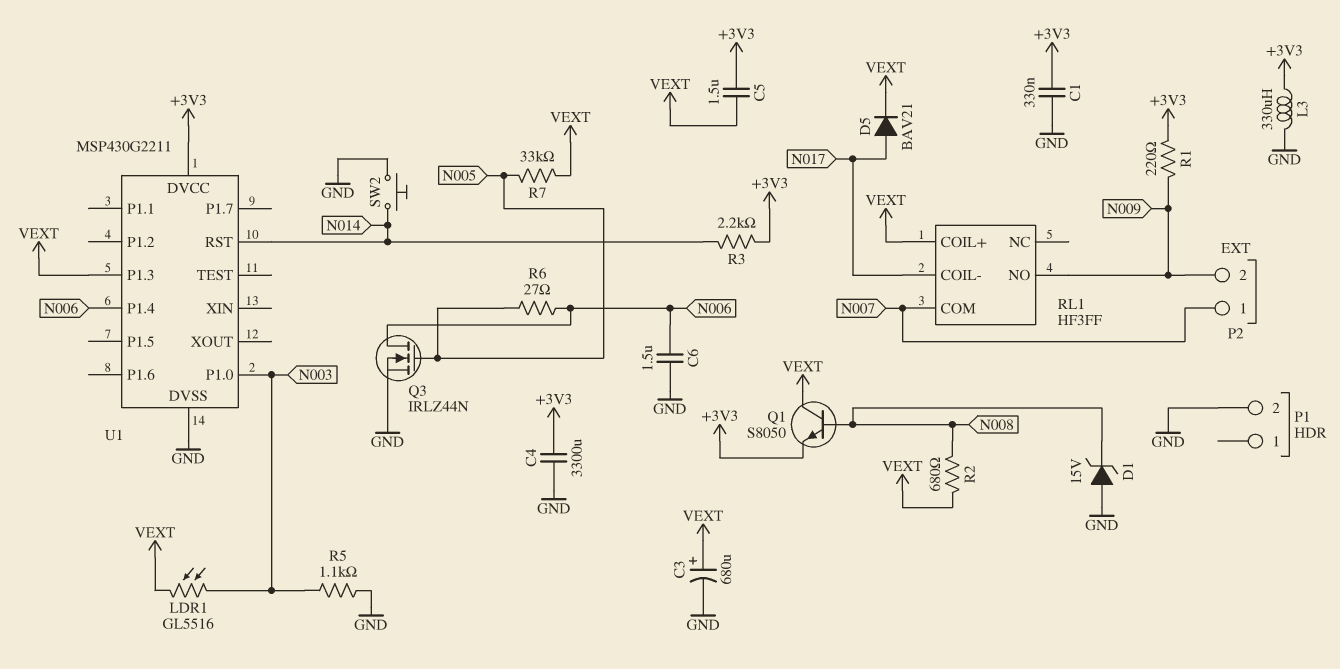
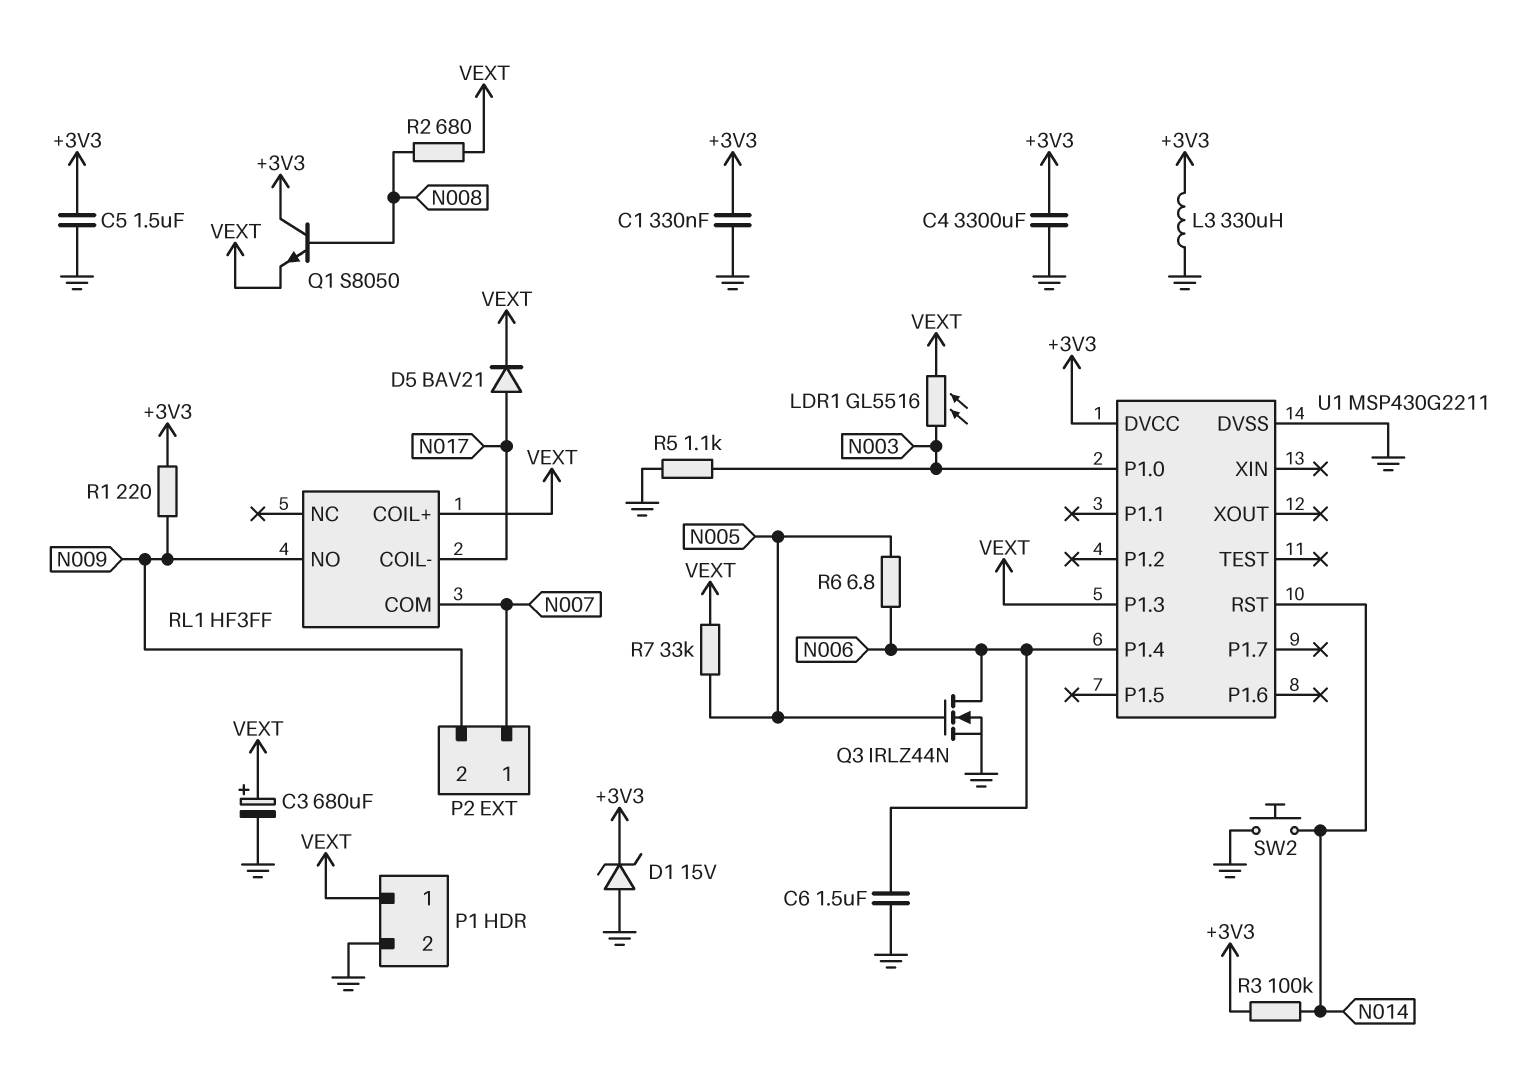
C5: 1.5uF (+3V3, VEXT) -> 1.5uF (+3V3, GND)
D1: zener 15V (A GND, K N008) -> zener 15V (A GND, K +3V3)
P1 pin 1: none -> VEXT
Q1: NPN S8050 (B N008, C VEXT, E +3V3) -> NPN S8050 (B N008, C +3V3, E VEXT)
R3: 2.2k (+3V3, N014) -> 100k (+3V3, N014)
R6: 27 (N005, N006) -> 6.8 (N005, N006)

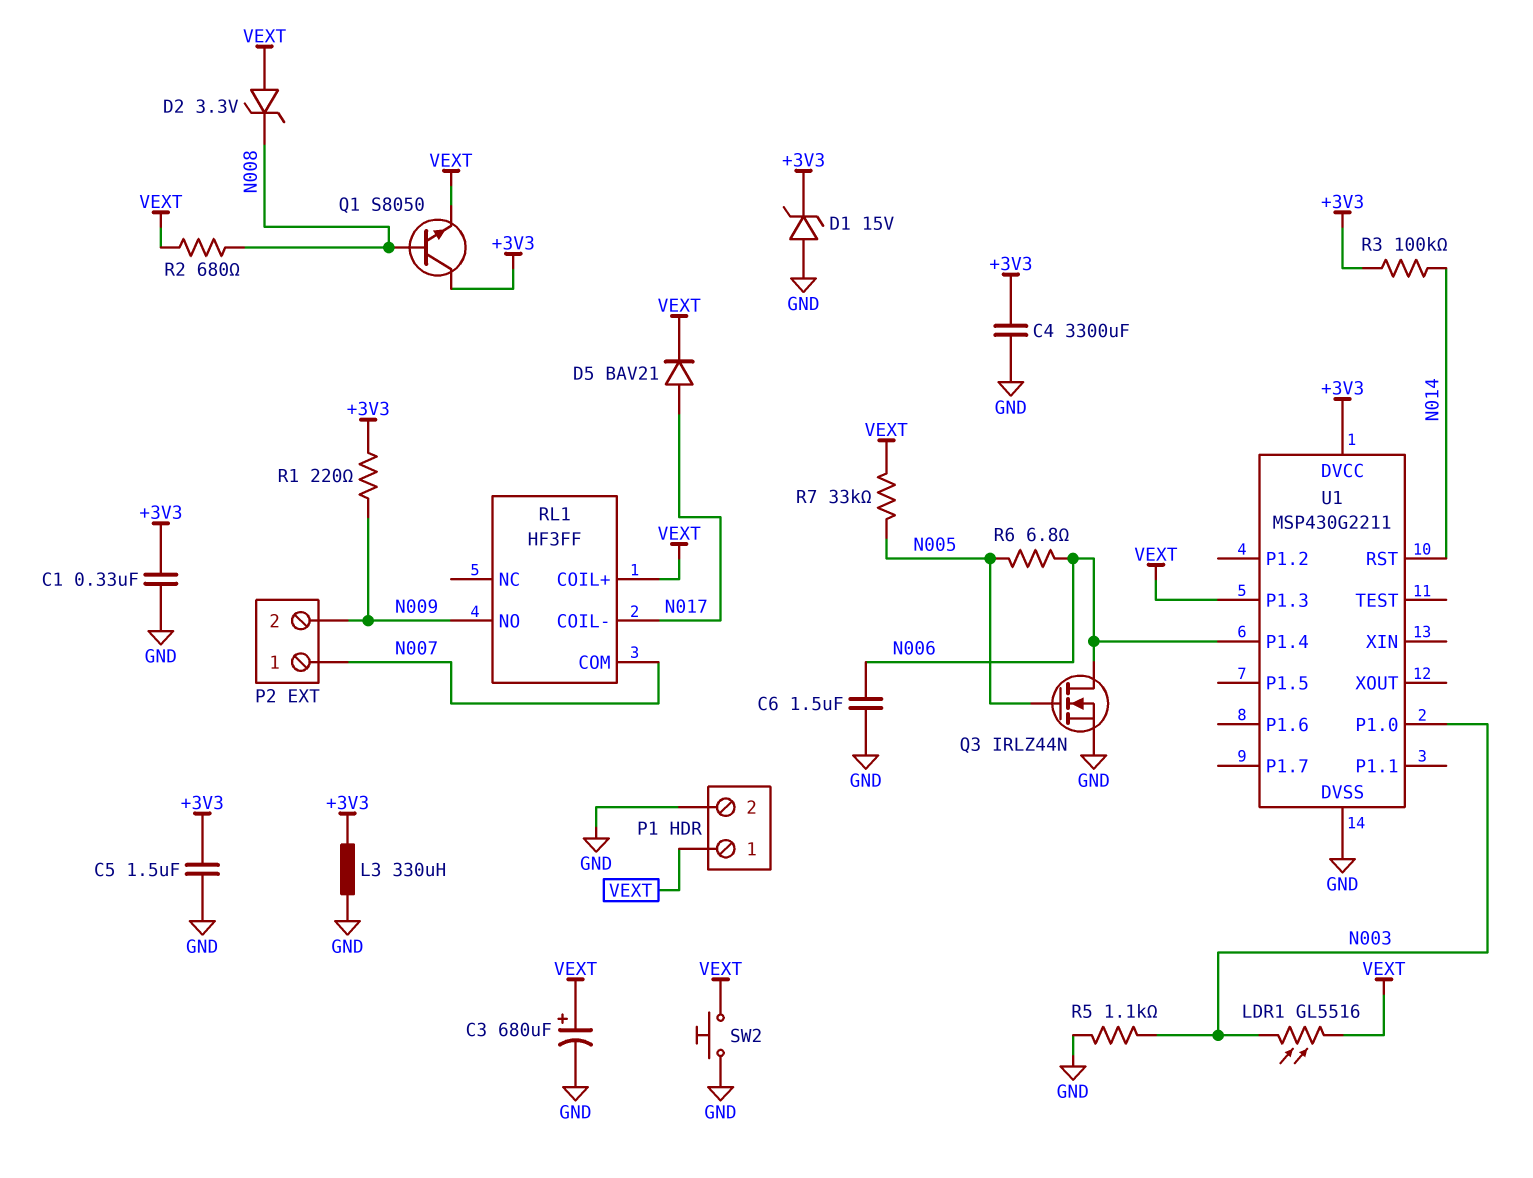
D2: none -> zener 3.3V (A VEXT, K N008)
SW2: button (GND, N014) -> button (GND, VEXT)

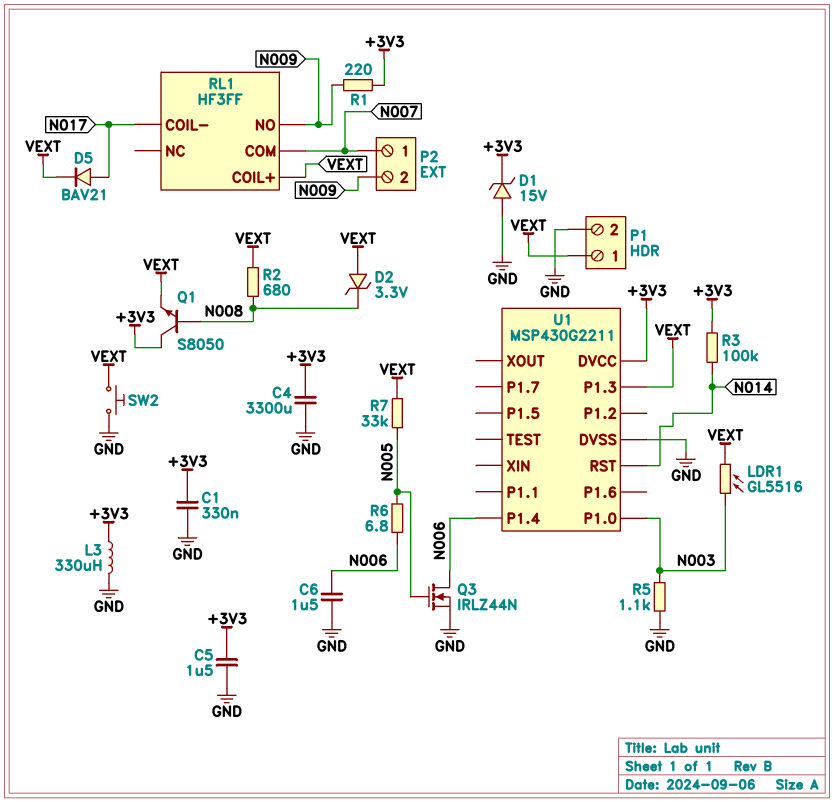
C3: 680uF (plus VEXT, minus GND) -> none

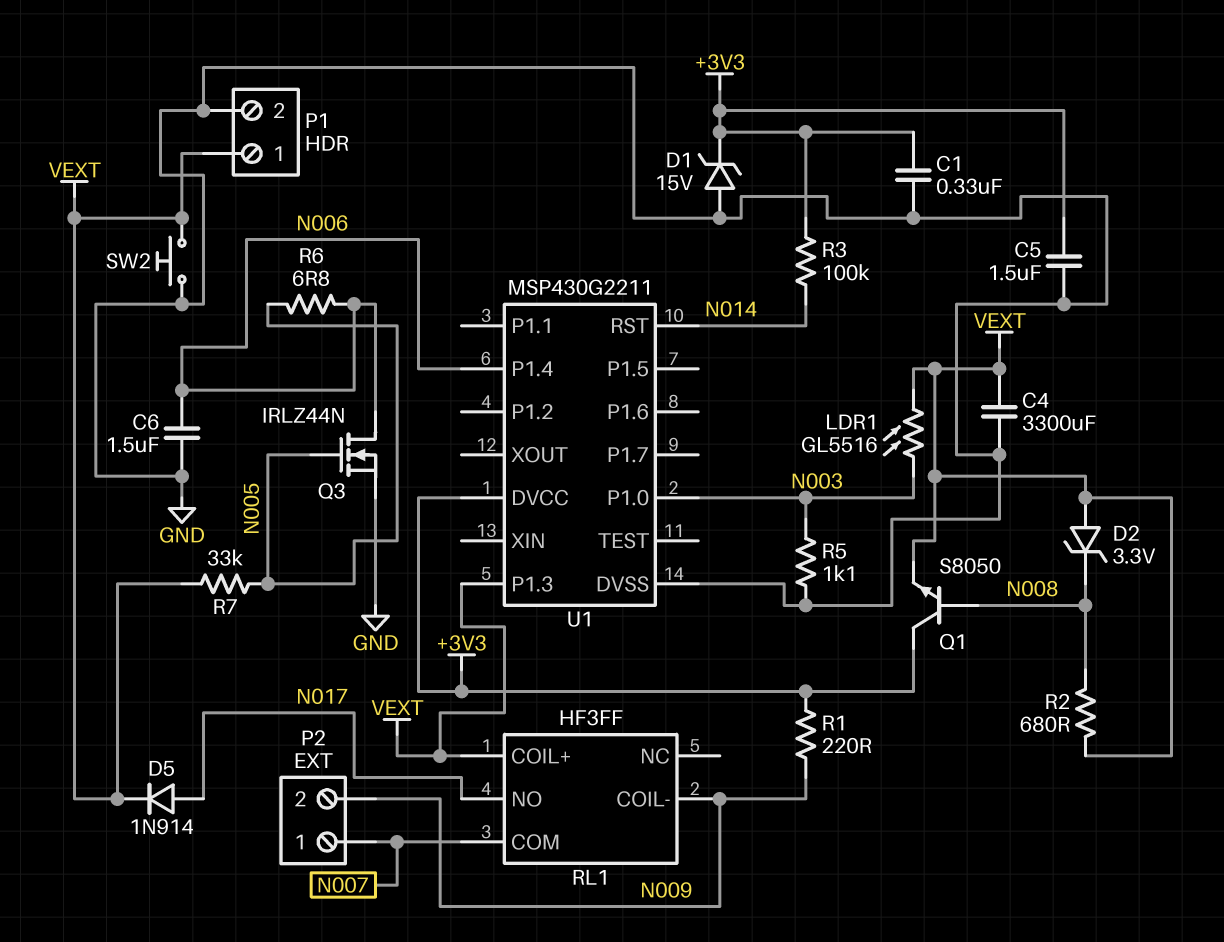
C4: 3300uF (+3V3, GND) -> 3300uF (GND, VEXT)
D5: diode BAV21 (A N017, K VEXT) -> diode 1N914 (A N017, K VEXT)
L3: 330uH (+3V3, GND) -> none
RL1 pin COIL-: N017 -> N009
RL1 pin NO: N009 -> N017

